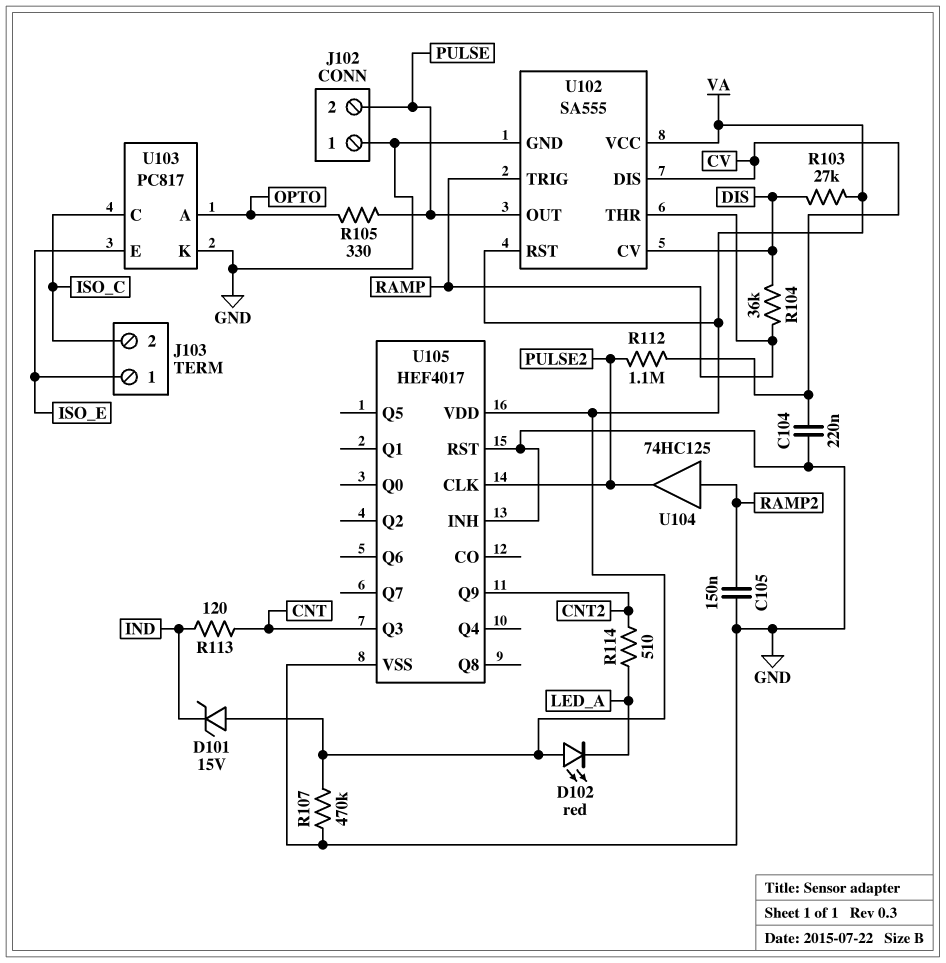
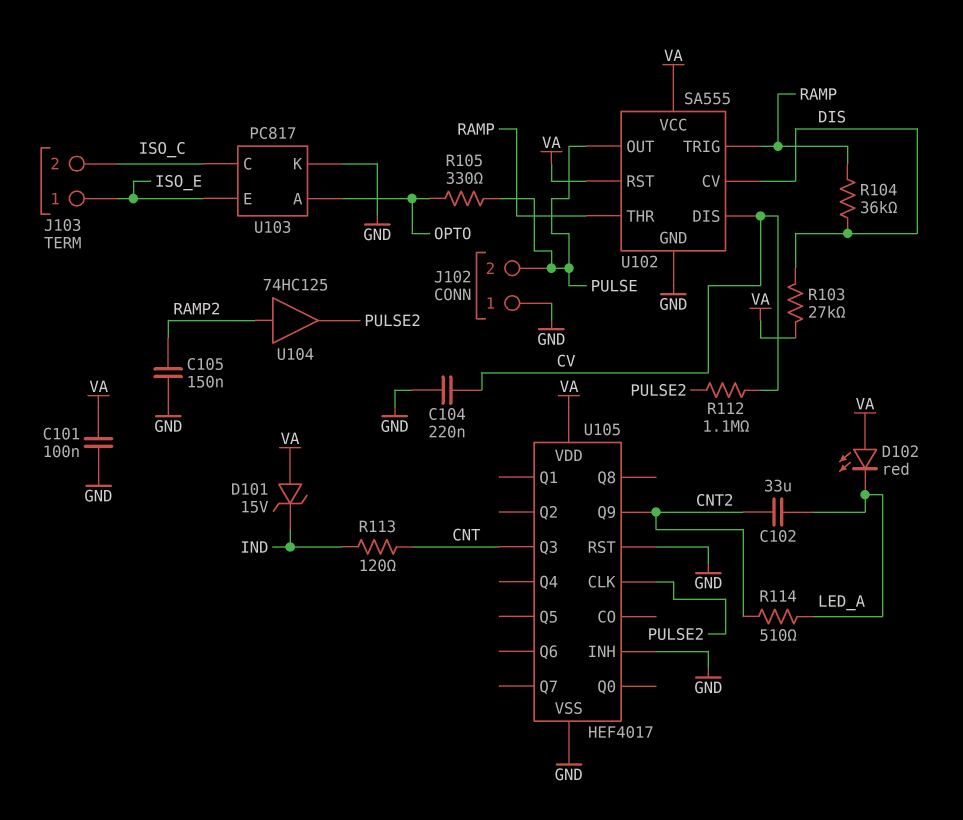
C101: none -> 100nF (GND, VA)
C102: none -> 33uF (CNT2, LED_A)
R107: 470k (GND, VA) -> none

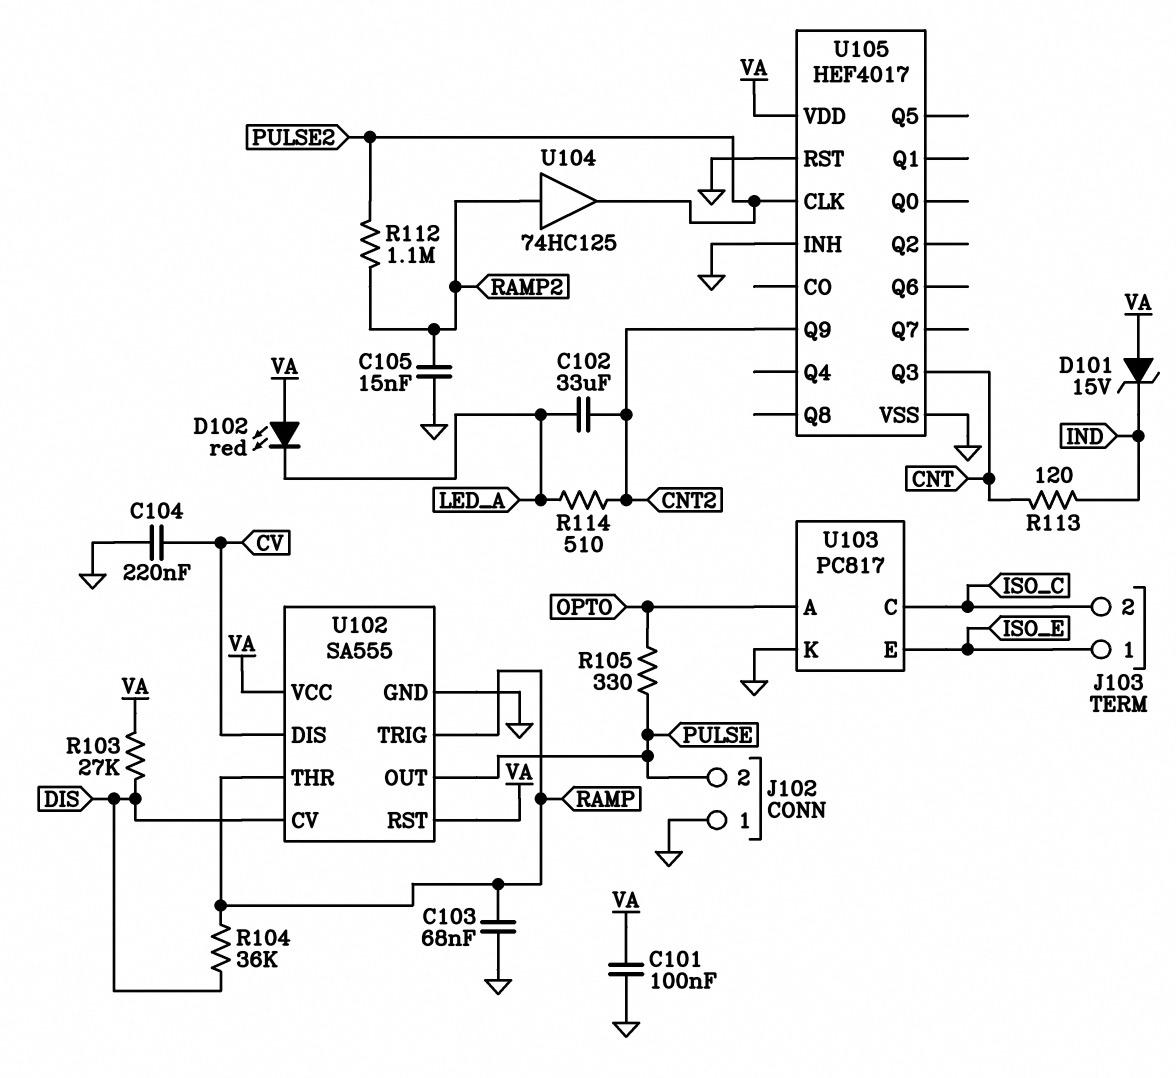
C103: none -> 68nF (GND, RAMP)
C105: 150nF (GND, RAMP2) -> 15nF (GND, RAMP2)
R112: 1.1M (CV, PULSE2) -> 1.1M (PULSE2, RAMP2)

